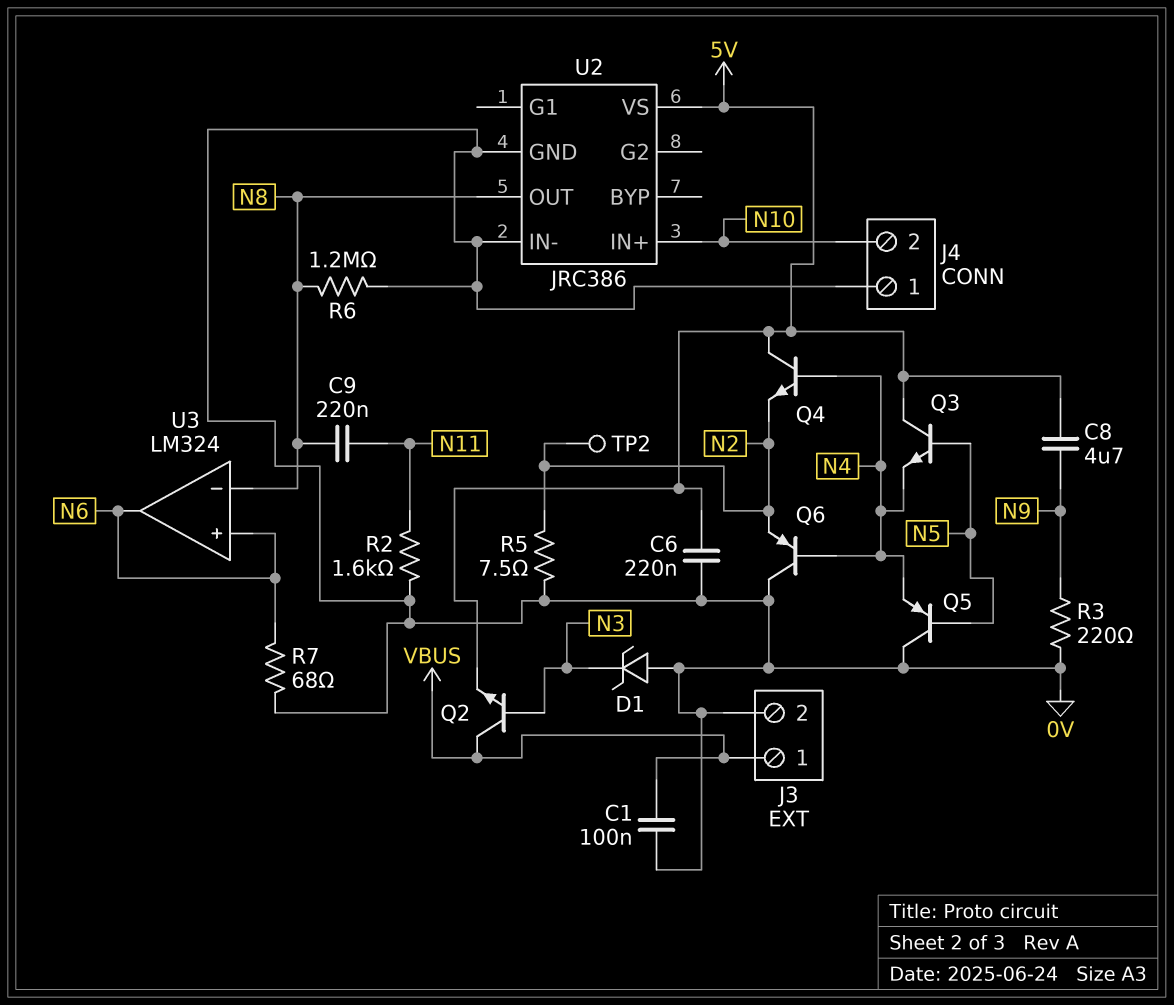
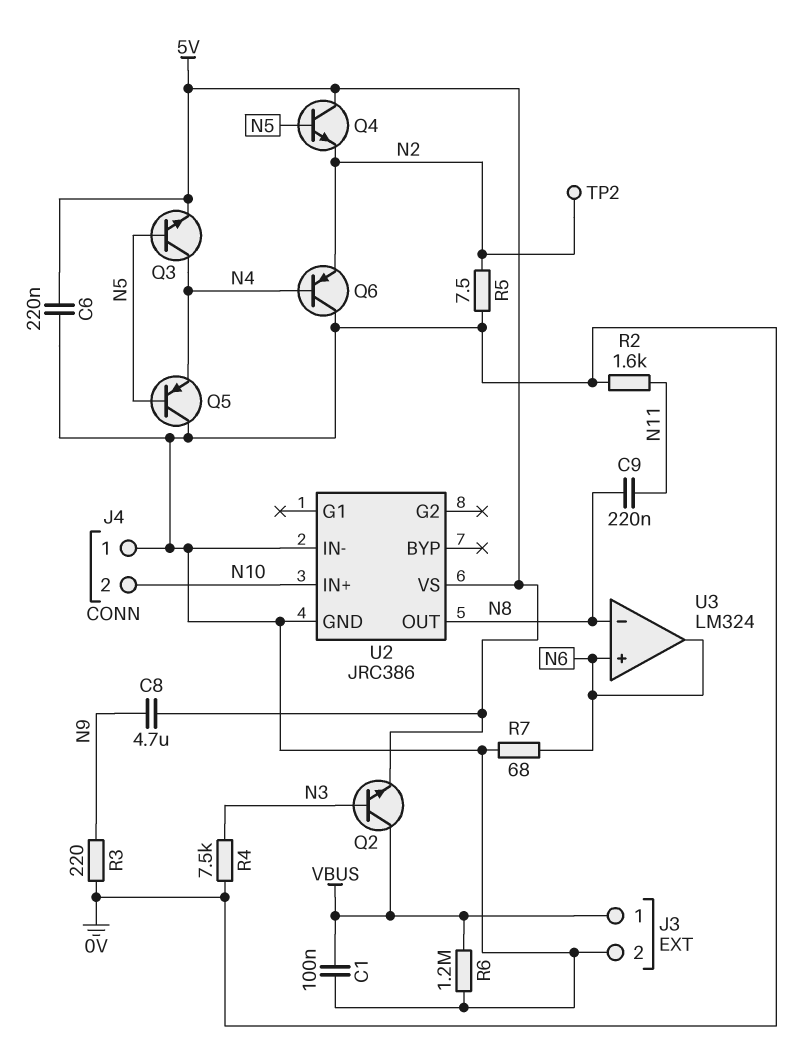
D1: zener (A 0V, K N3) -> none
Q3: NPN (B N5, C 5V, E N4) -> NPN (B N5, C N4, E 5V)
Q4: NPN (B N4, C 5V, E N2) -> NPN (B N5, C 5V, E N2)
R4: none -> 7.5k (0V, N3)
R6: 1.2M (0V, N8) -> 1.2M (0V, VBUS)

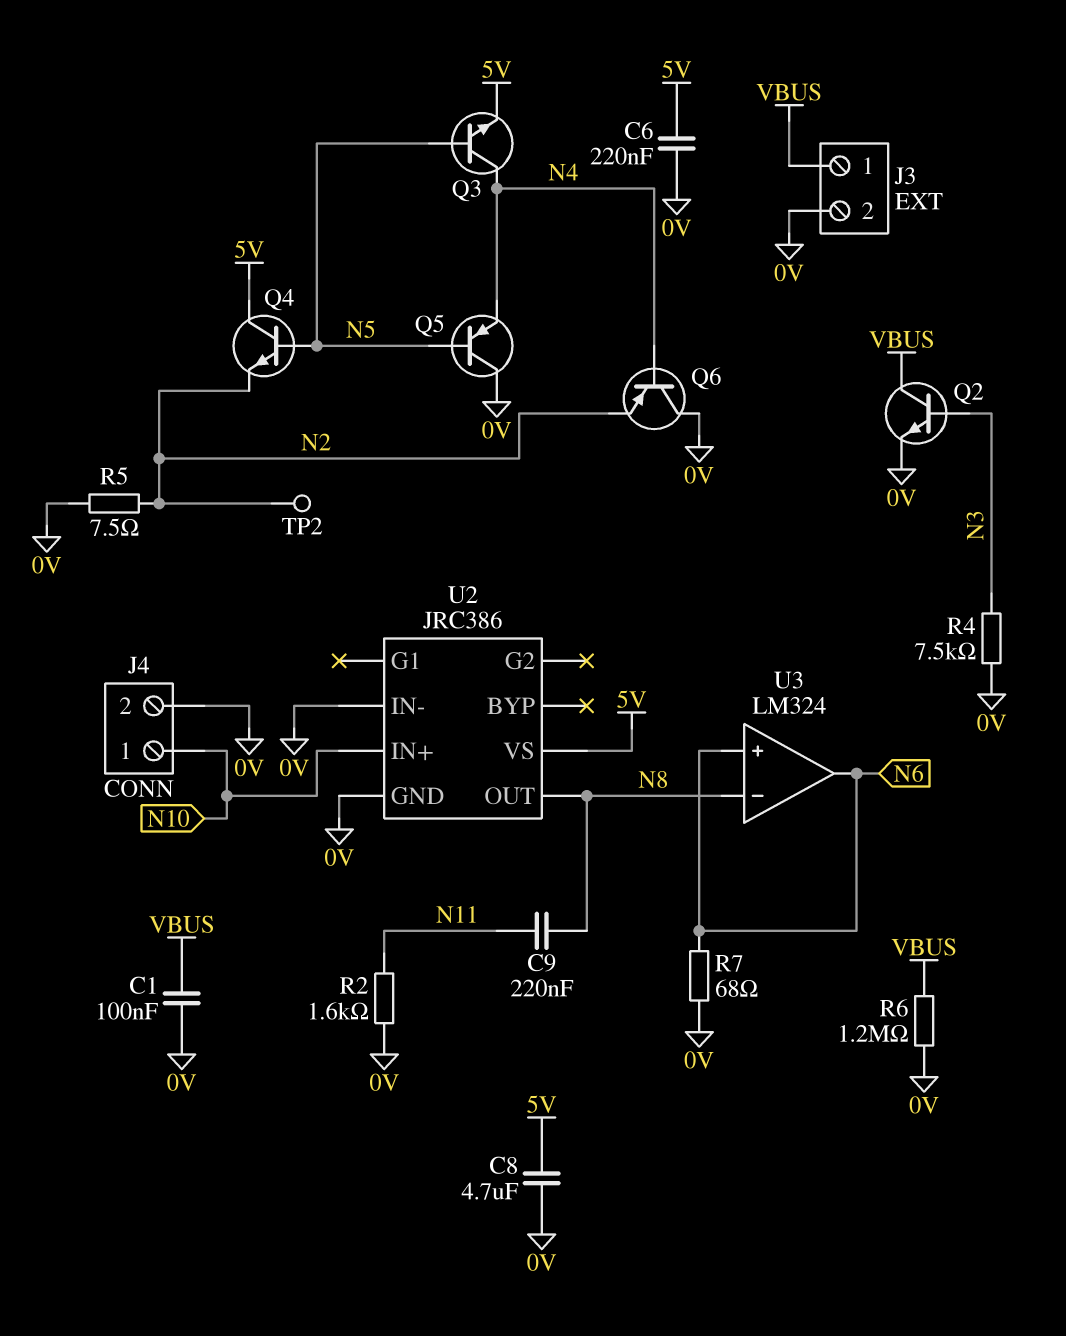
C8: 4.7uF (5V, N9) -> 4.7uF (0V, 5V)
J4 pin 1: 0V -> N10
J4 pin 2: N10 -> 0V
Q2: NPN (B N3, C VBUS, E 5V) -> NPN (B N3, C VBUS, E 0V)
R3: 220 (0V, N9) -> none

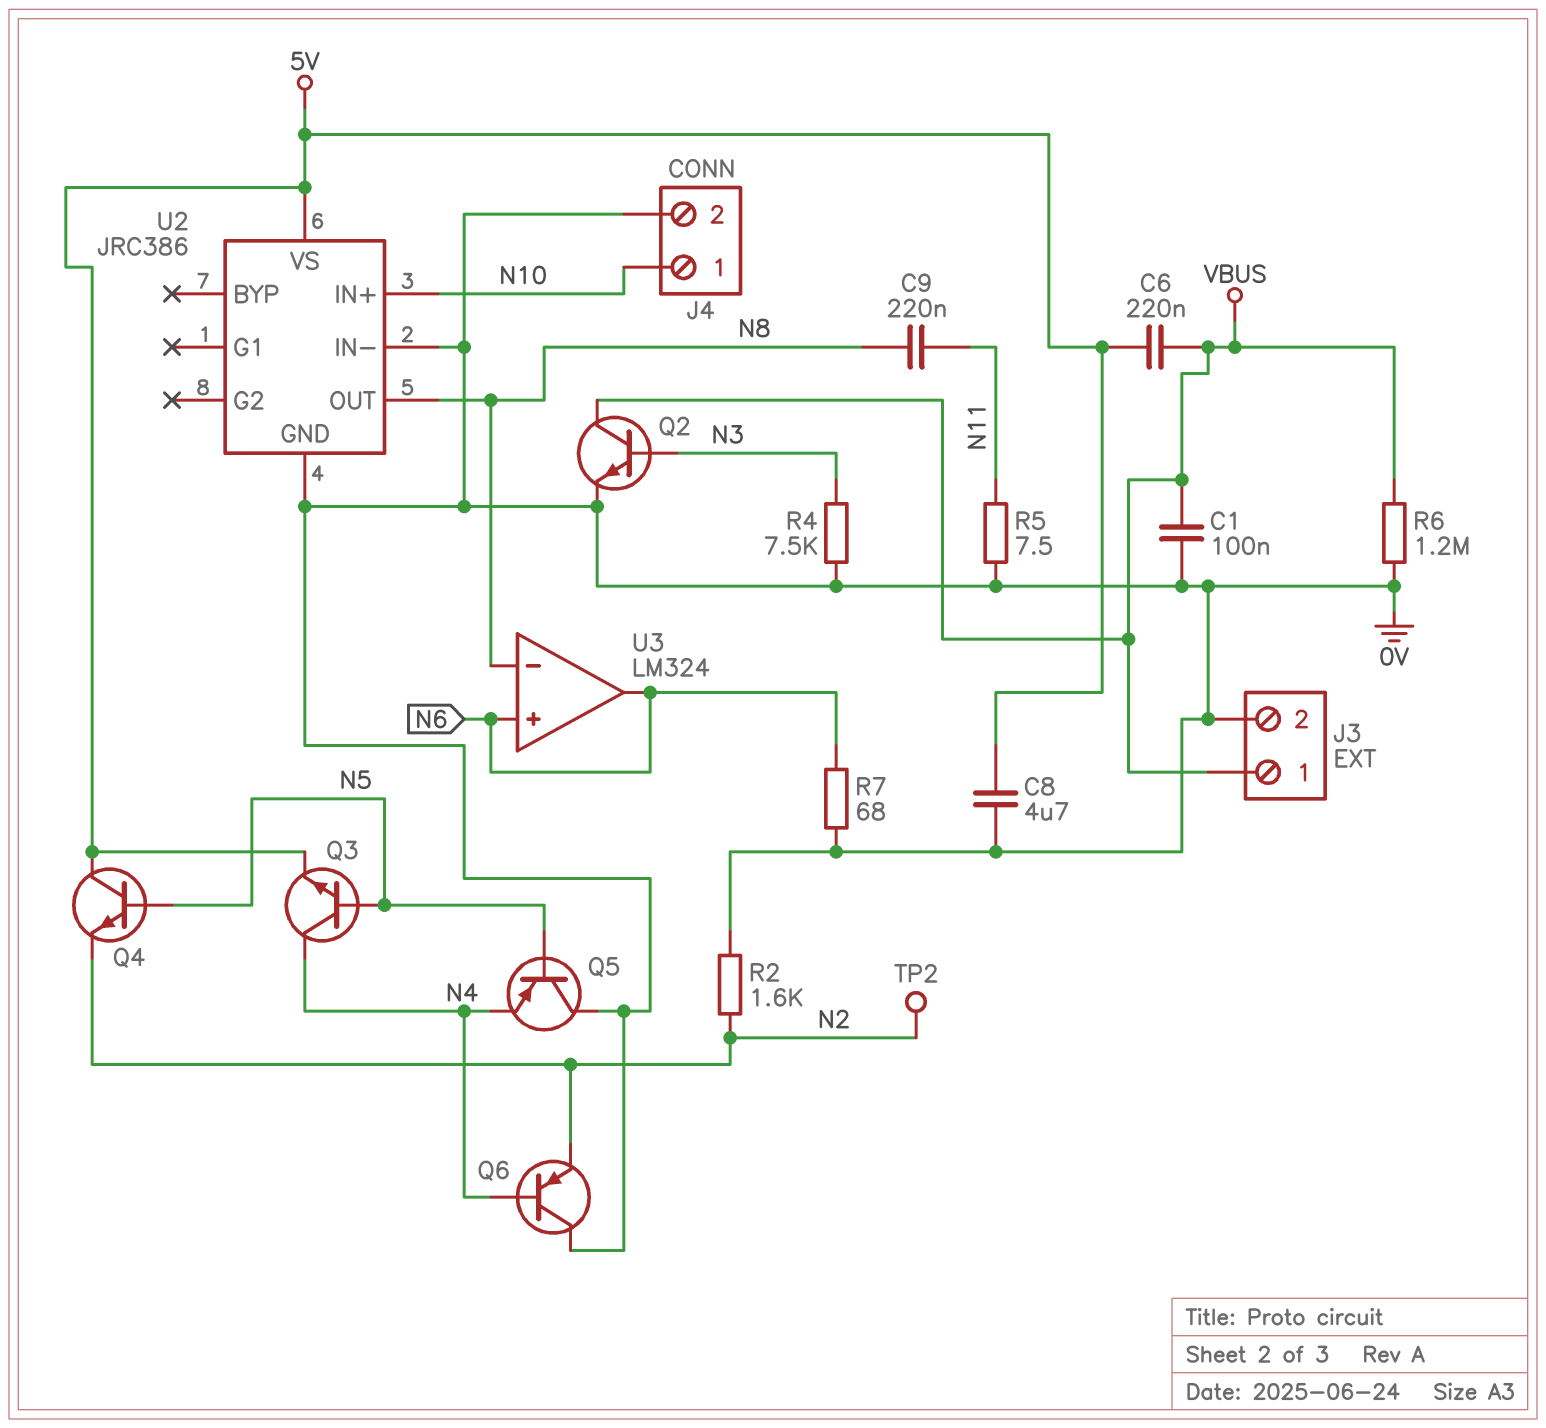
C6: 220nF (0V, 5V) -> 220nF (5V, VBUS)
R2: 1.6k (0V, N11) -> 1.6k (0V, N2)
R5: 7.5 (0V, N2) -> 7.5 (0V, N11)

